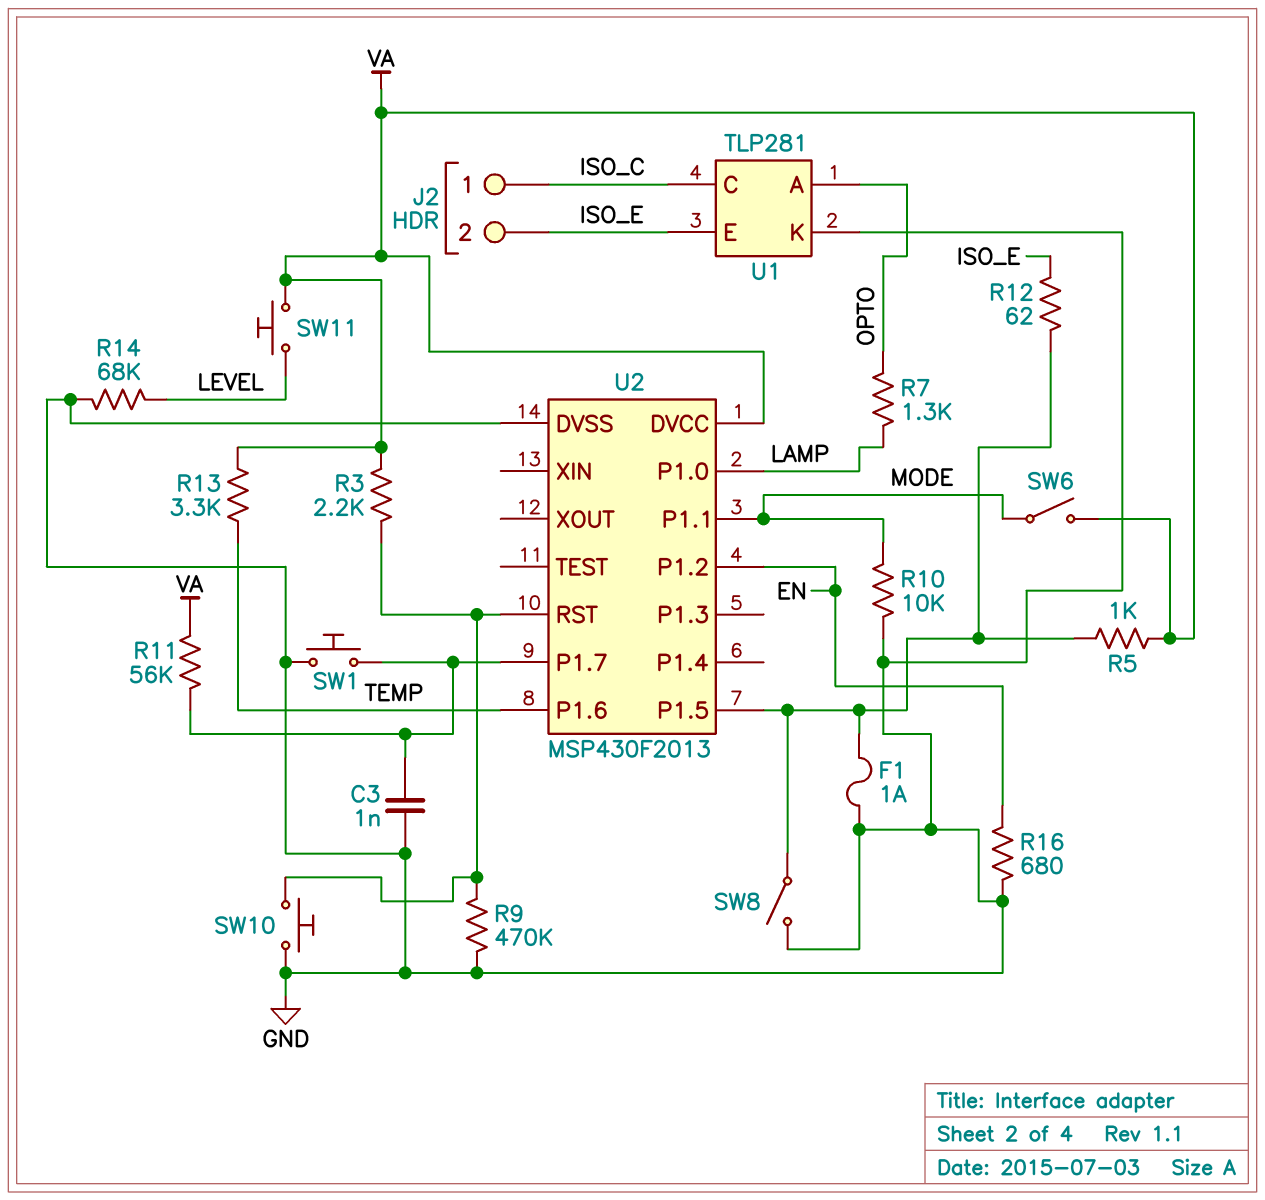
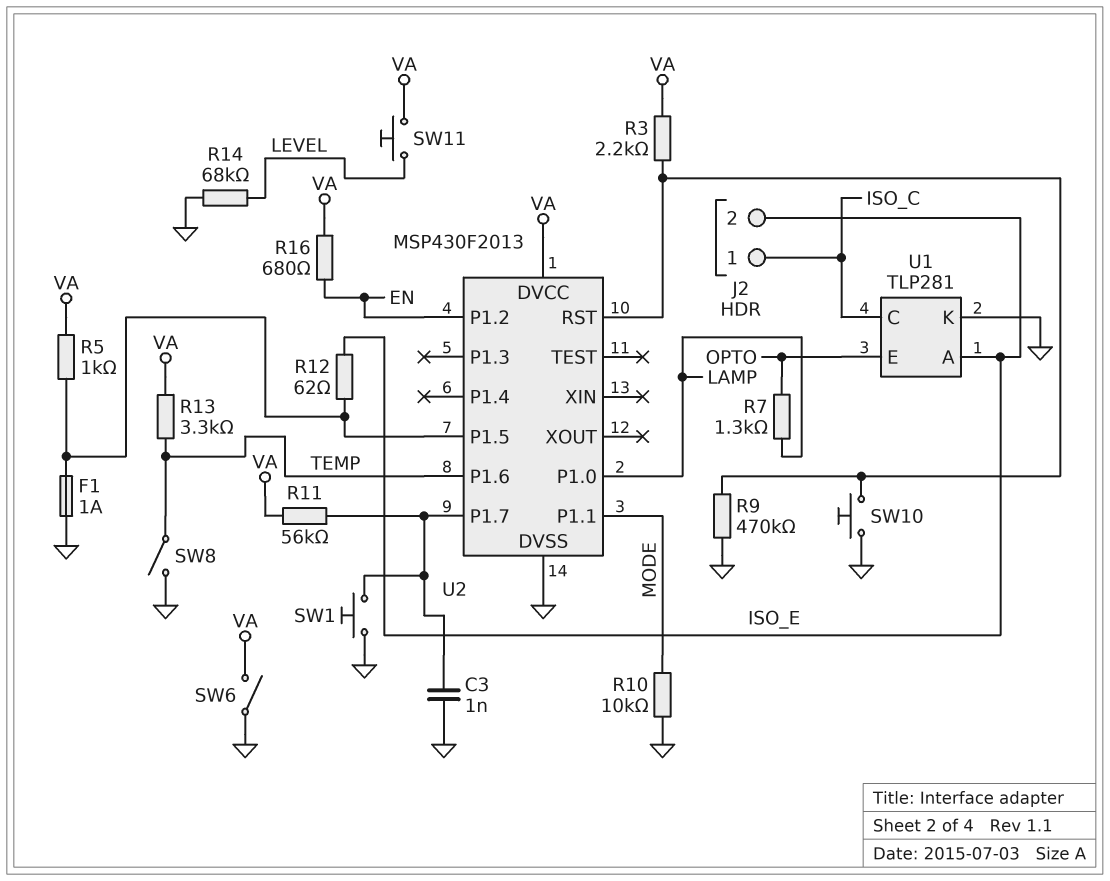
R16: 680 (EN, GND) -> 680 (EN, VA)
SW6: switch (MODE, VA) -> switch (GND, VA)
SW8: switch (GND, U2/P1.5) -> switch (GND, TEMP)
U1 pin A: OPTO -> ISO_E
U1 pin E: ISO_E -> OPTO

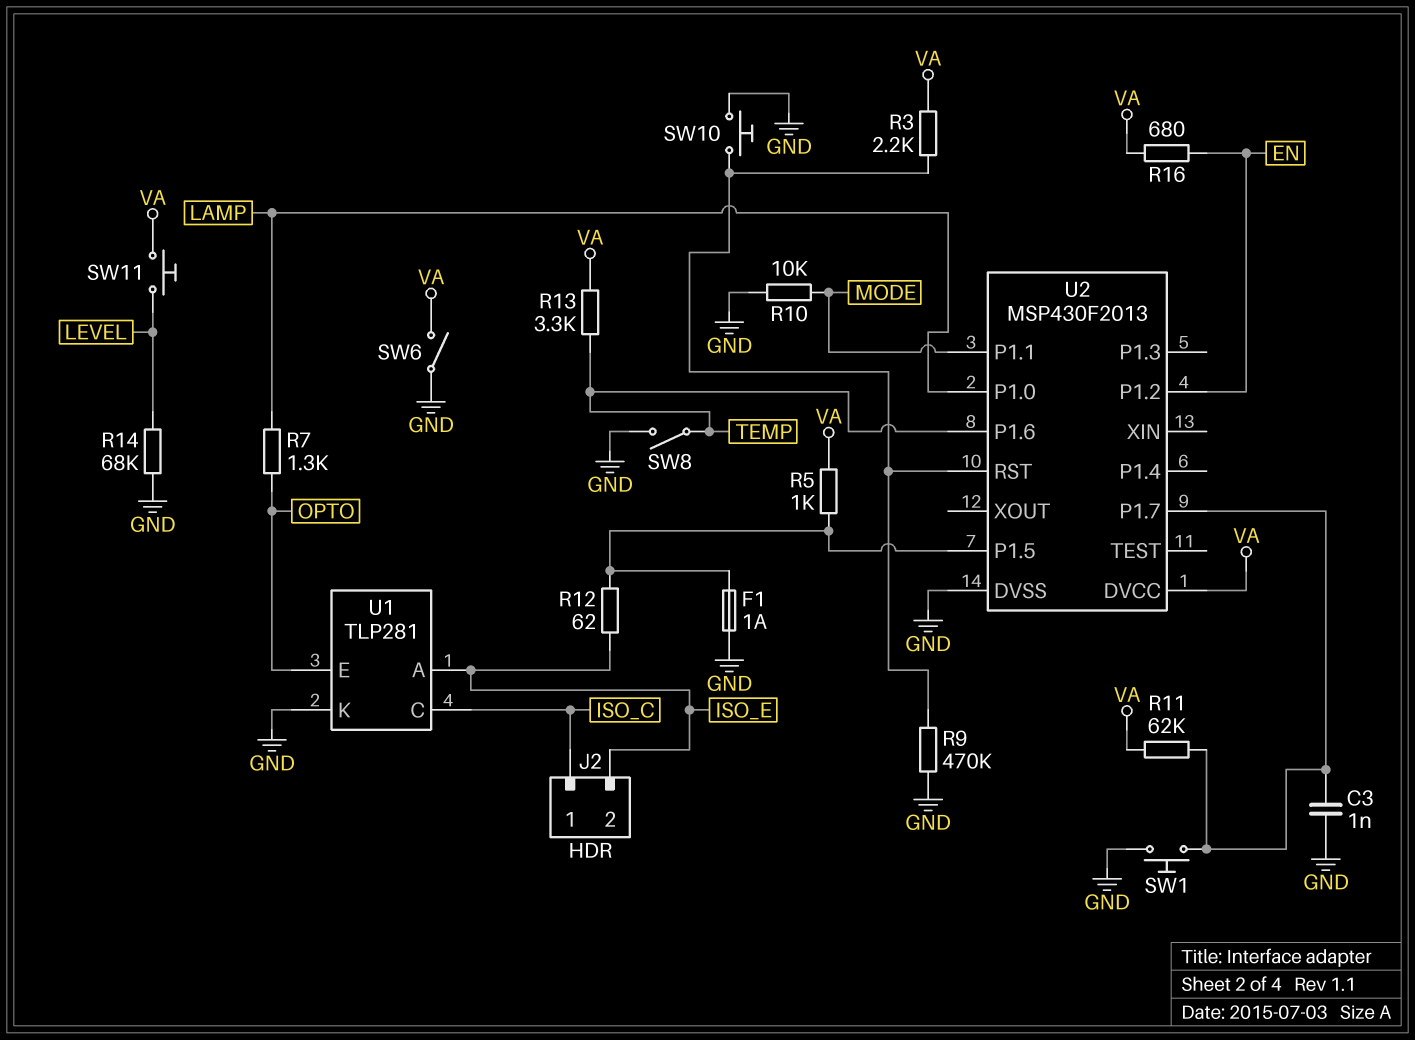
R11: 56k (U2/P1.7, VA) -> 62k (U2/P1.7, VA)

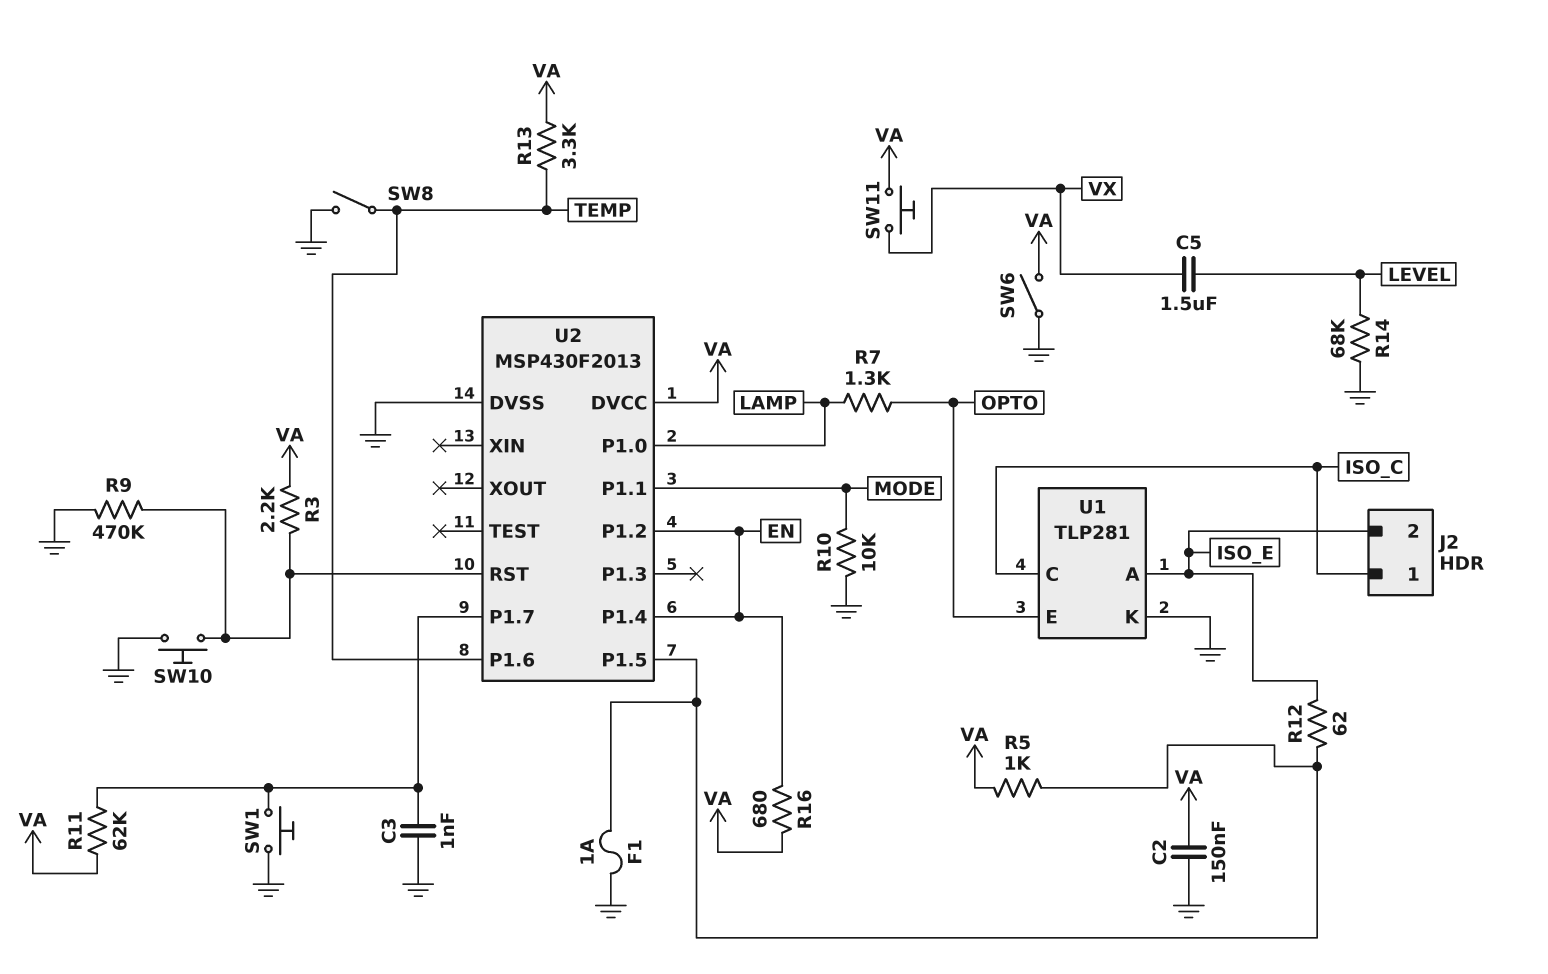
C2: none -> 150nF (GND, VA)
C5: none -> 1.5uF (LEVEL, VX)
SW11: button (LEVEL, VA) -> button (VA, VX)
U2 pin P1.4: none -> EN

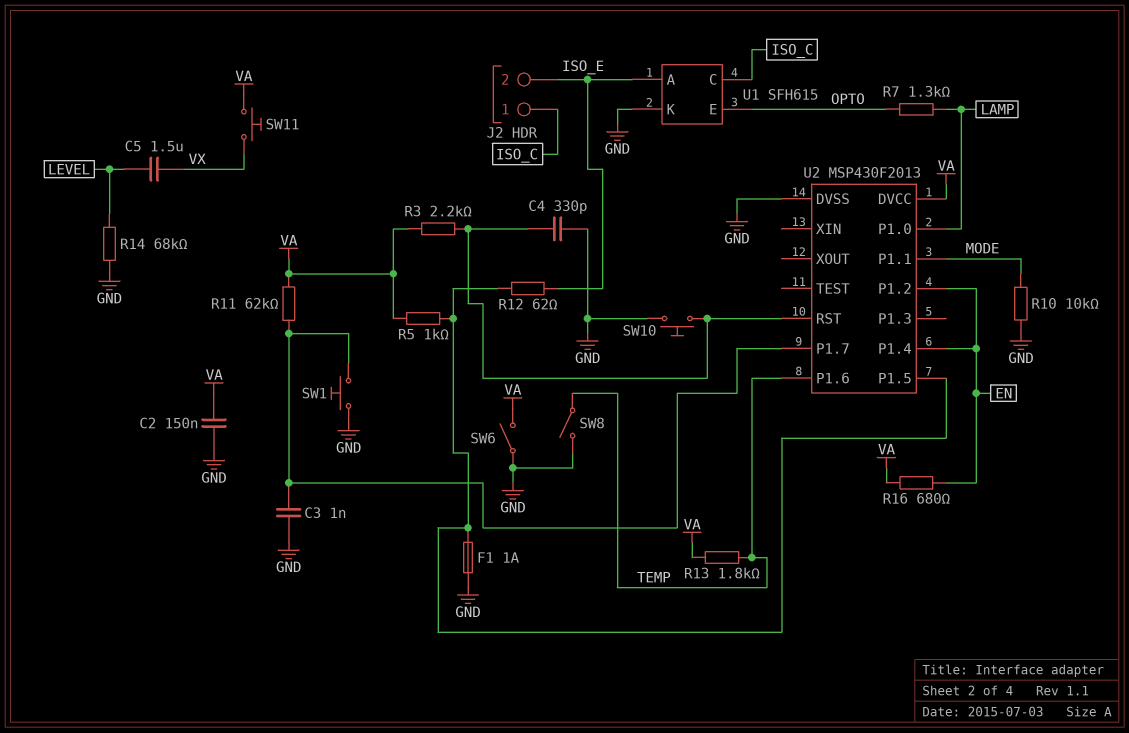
C4: none -> 330pF (GND, U2/RST)
R9: 470k (GND, U2/RST) -> none
R13: 3.3k (TEMP, VA) -> 1.8k (TEMP, VA)
U1: TLP281 -> SFH615

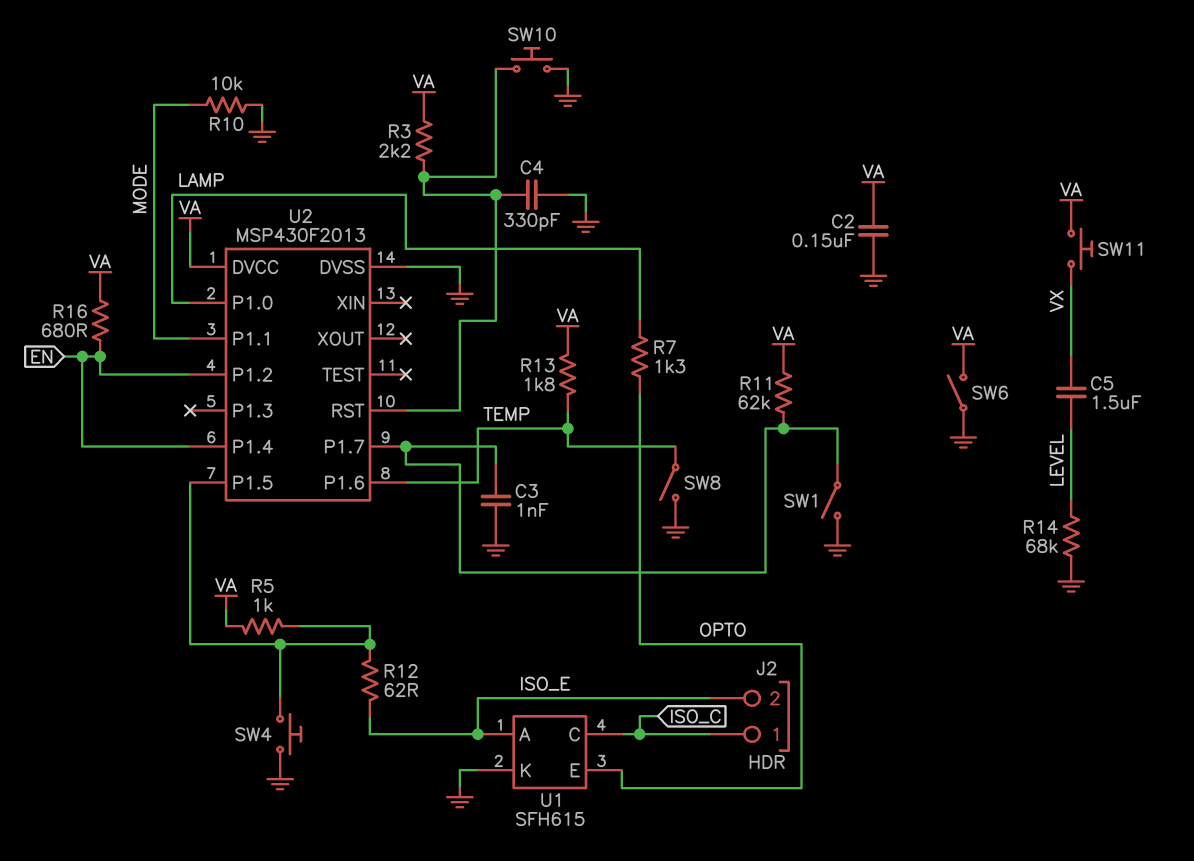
F1: 1A (GND, U2/P1.5) -> none
SW1: button (GND, U2/P1.7) -> switch (GND, U2/P1.7)
SW4: none -> button (GND, U2/P1.5)

